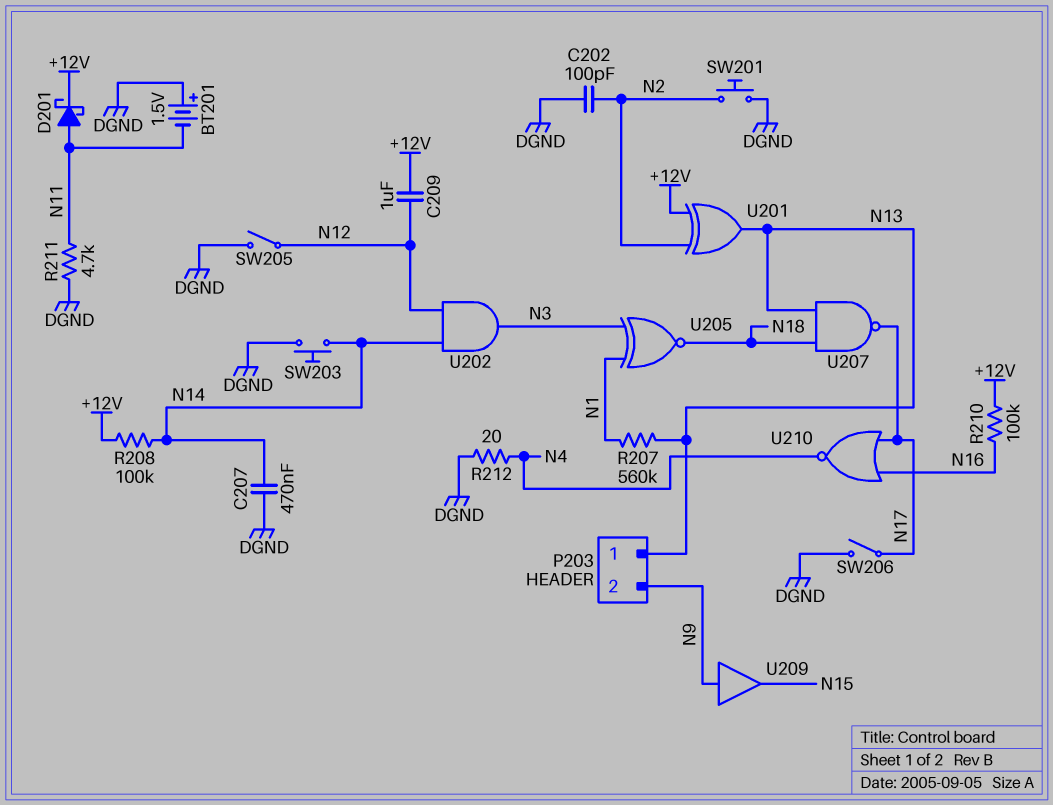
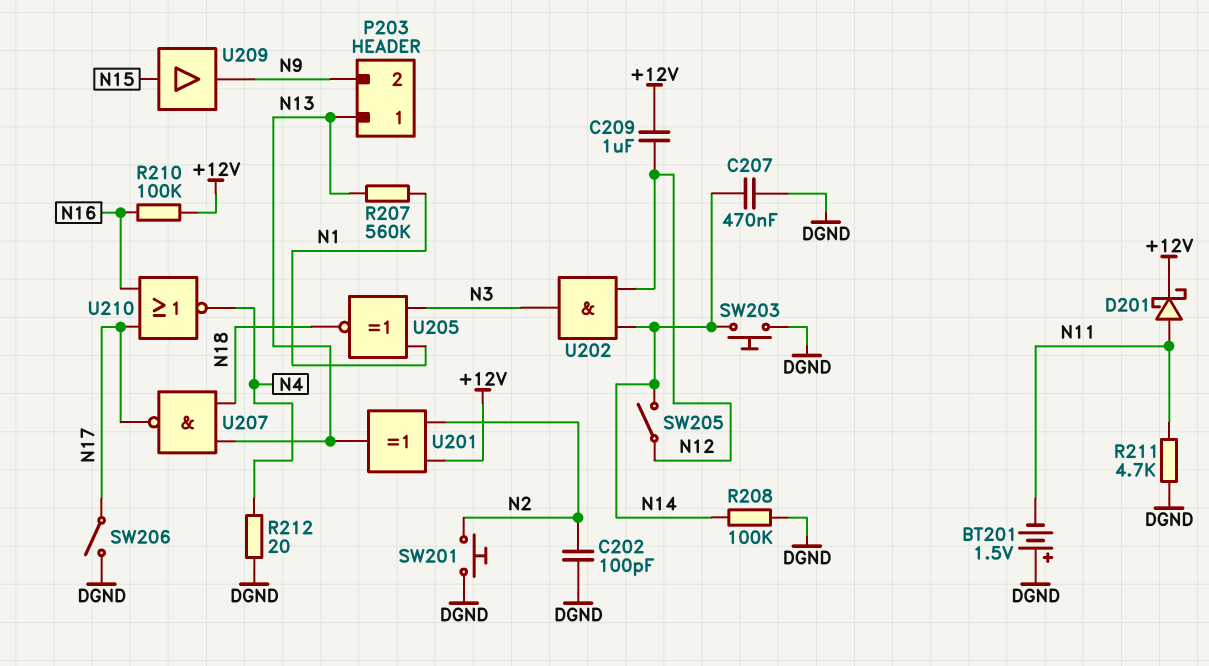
R208: 100k (+12V, N14) -> 100k (DGND, N14)
SW205: switch (DGND, N12) -> switch (N12, N14)
U209: buffer (in N9, out N15) -> buffer (in N15, out N9)

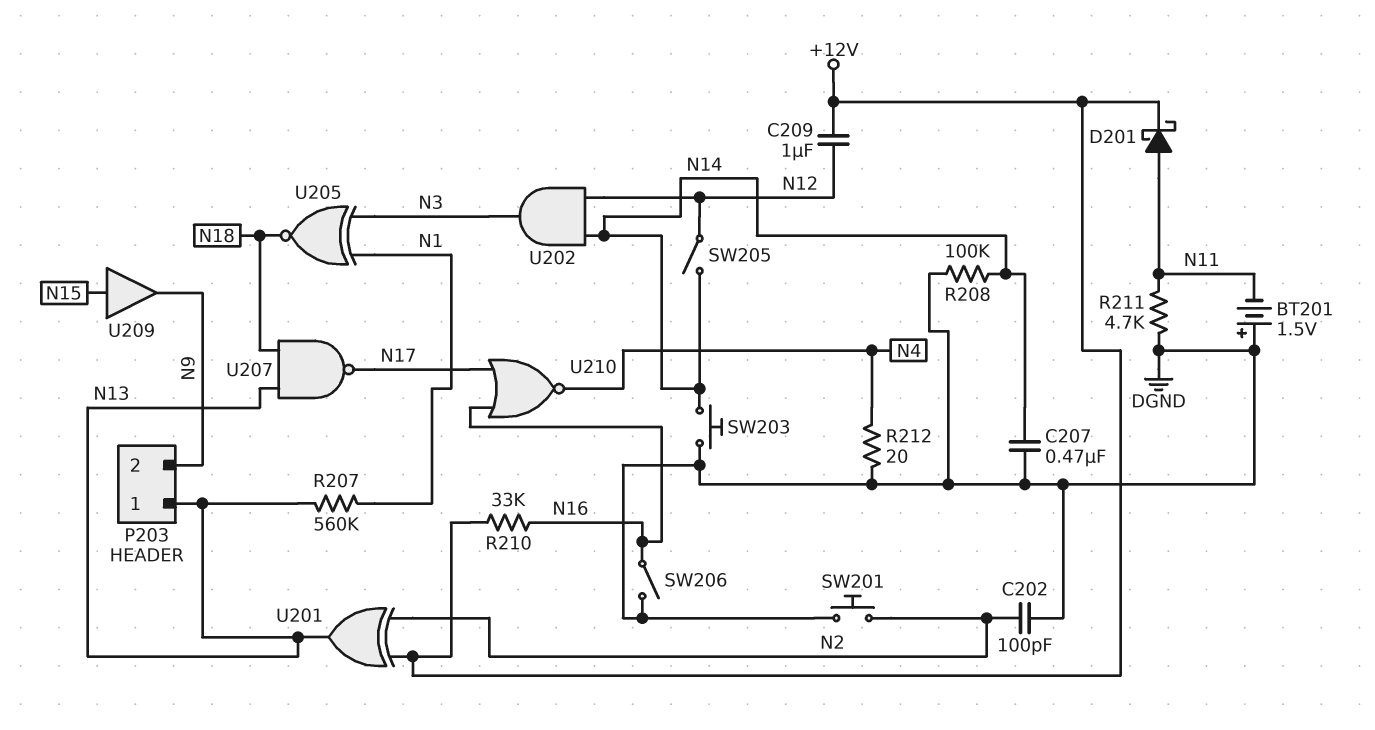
R210: 100k (+12V, N16) -> 33k (+12V, N16)
SW206: switch (DGND, N17) -> switch (DGND, N16)

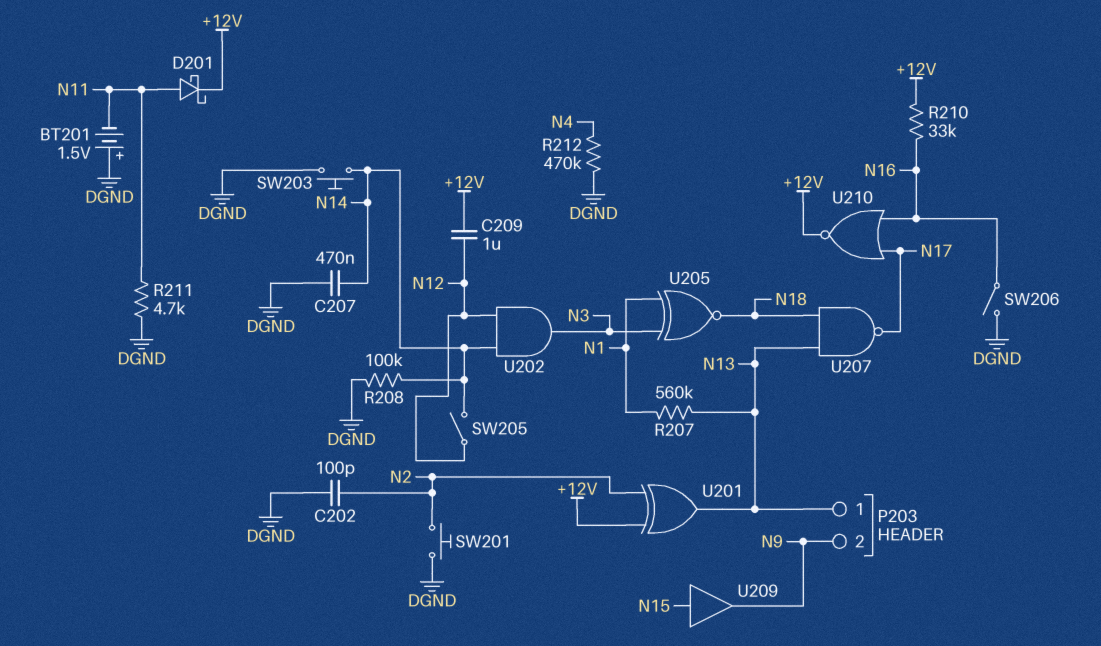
R212: 20 (DGND, N4) -> 470k (DGND, N4)
U210: NOR (in N16, in N17, out N4) -> NOR (in N16, in N17, out +12V)

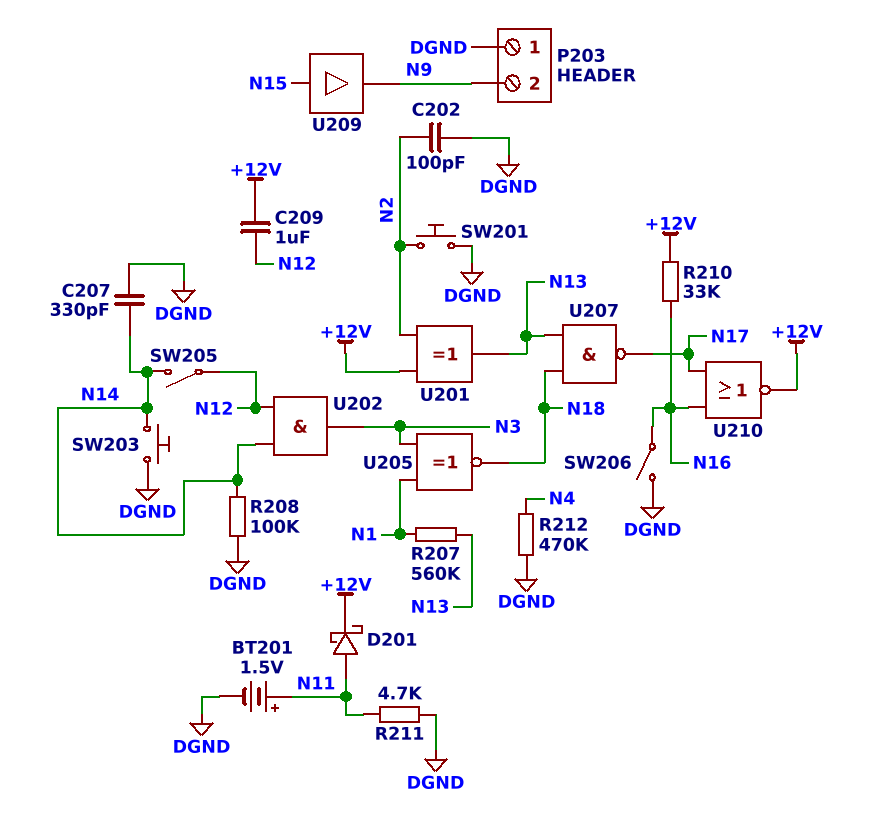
BT201: 1.5V (plus DGND, minus N11) -> 1.5V (plus N11, minus DGND)
C207: 470nF (DGND, N14) -> 330pF (DGND, N14)
P203 pin 1: N13 -> DGND

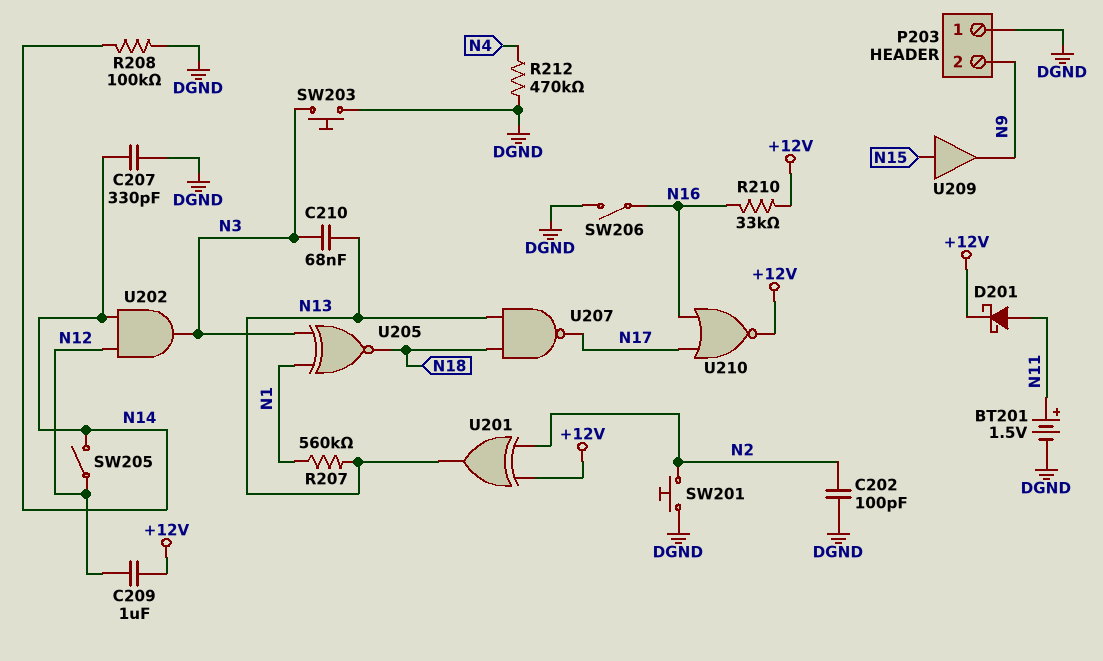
C210: none -> 68nF (N3, N13)
R211: 4.7k (DGND, N11) -> none
SW203: button (DGND, N14) -> button (DGND, N3)

